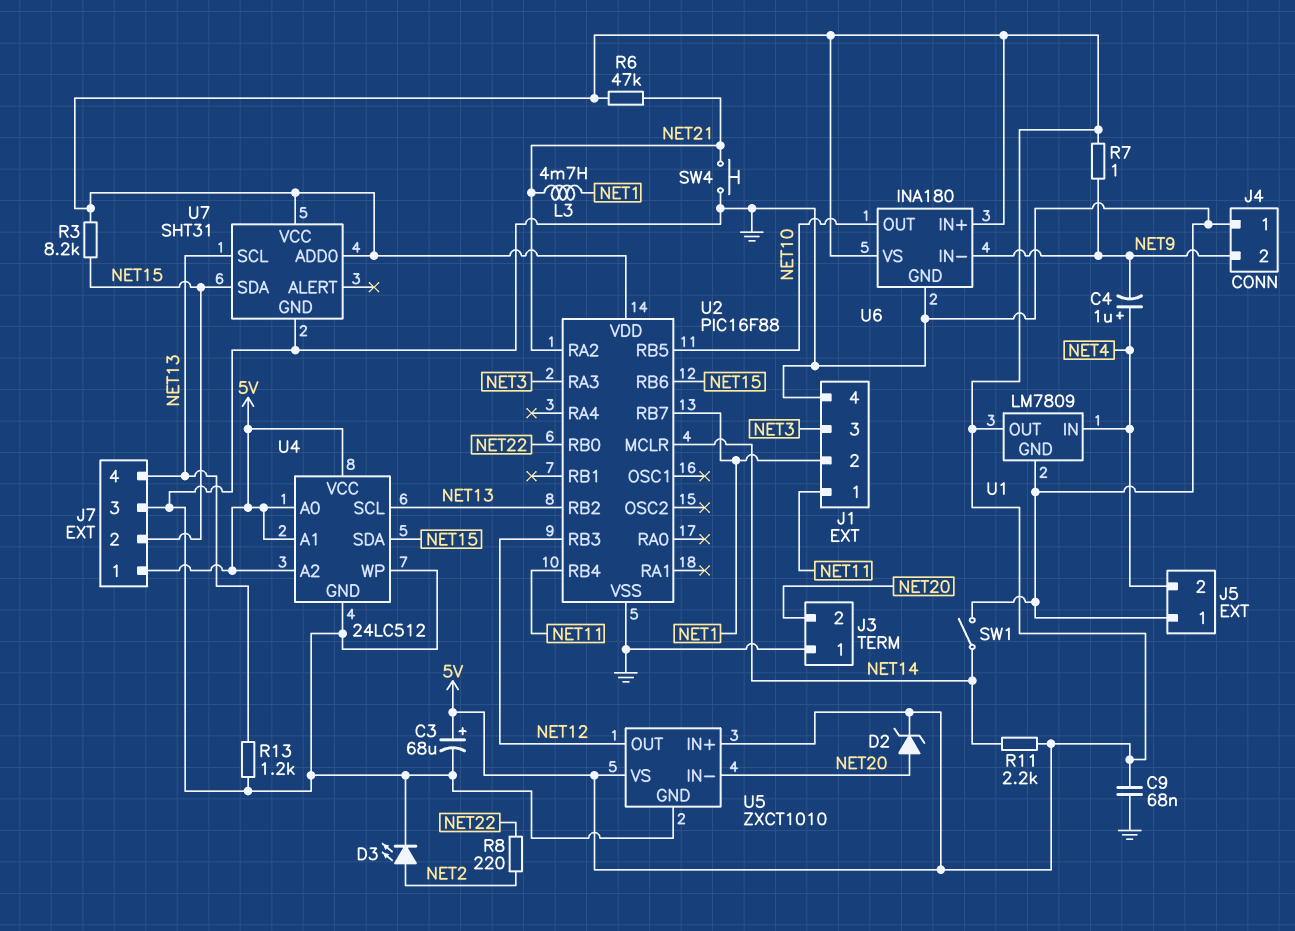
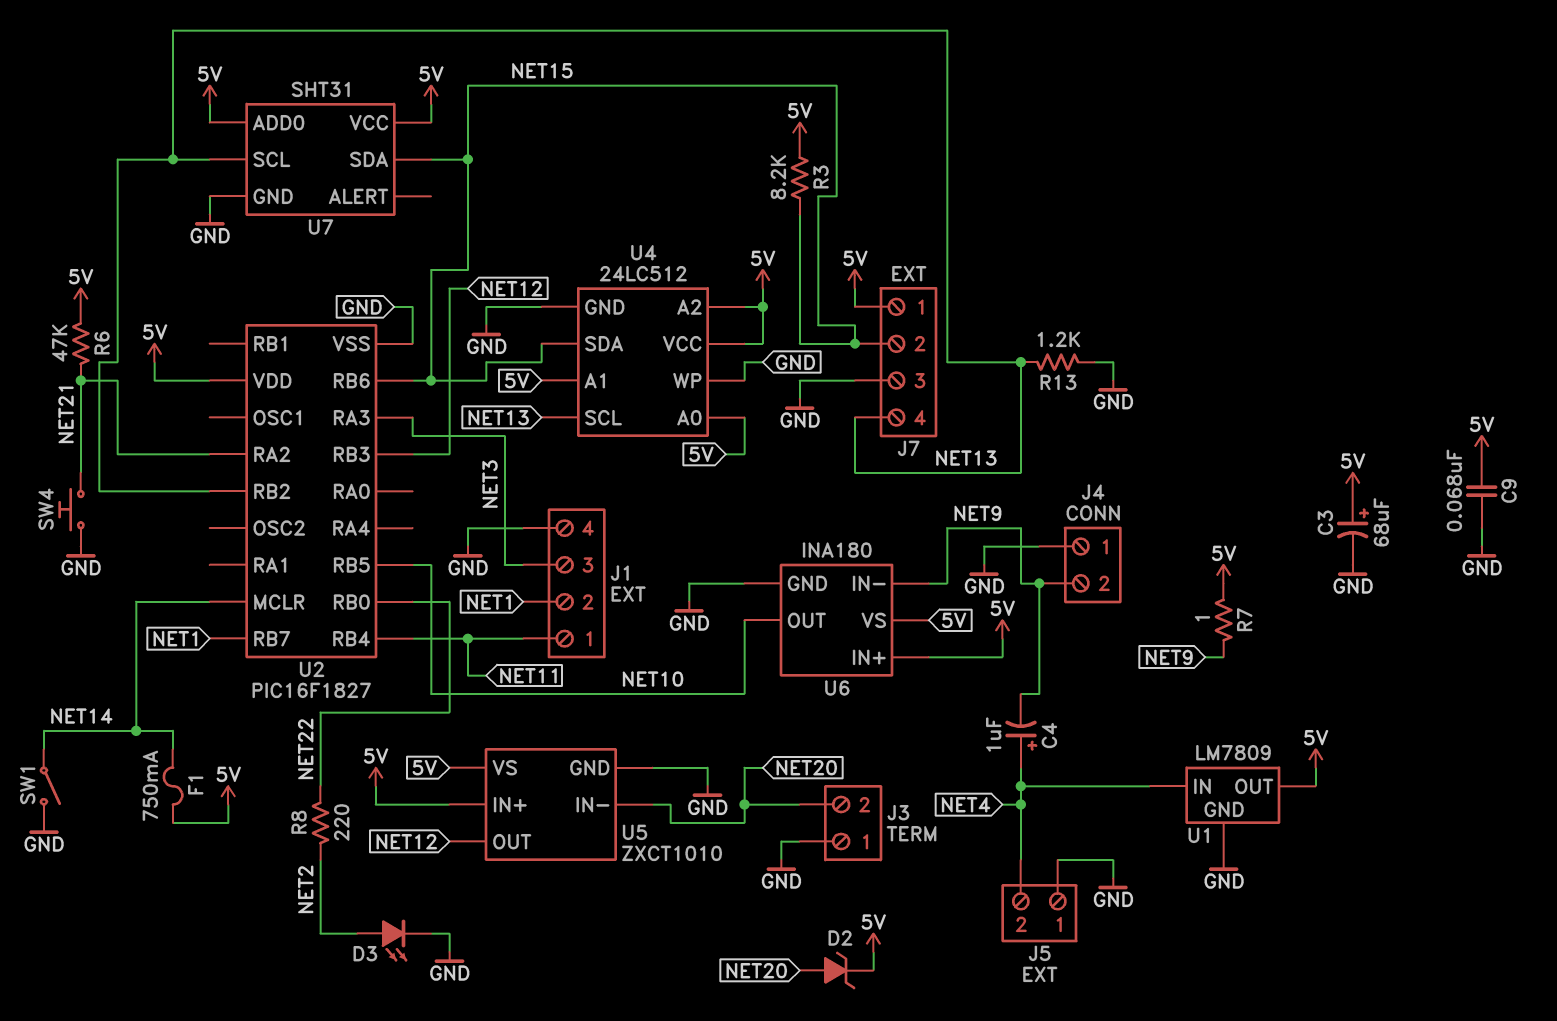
F1: none -> 750mA (5V, NET14)
L3: 4.7mH (NET1, NET21) -> none
R11: 2.2k (5V, NET14) -> none
U2: PIC16F88 -> PIC16F1827

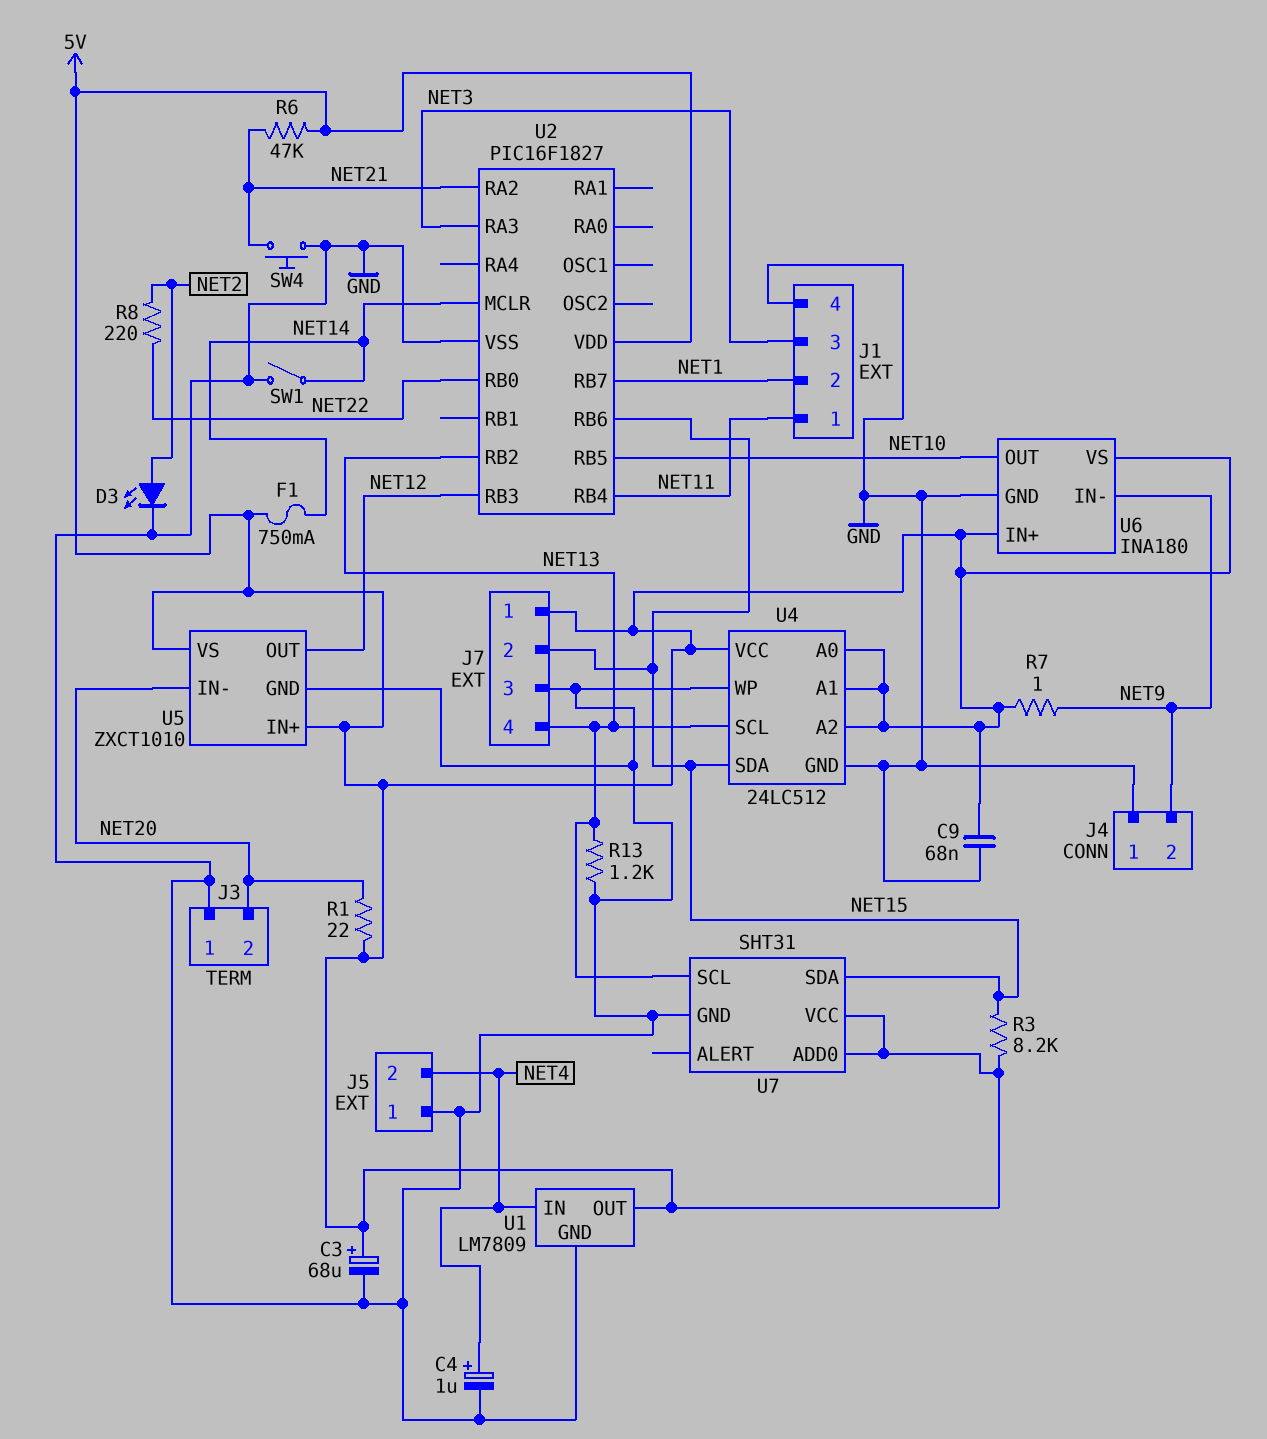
C4: 1uF (plus NET4, minus NET9) -> 1uF (plus NET4, minus GND)
D2: zener (A NET20, K 5V) -> none
R1: none -> 22 (5V, NET20)

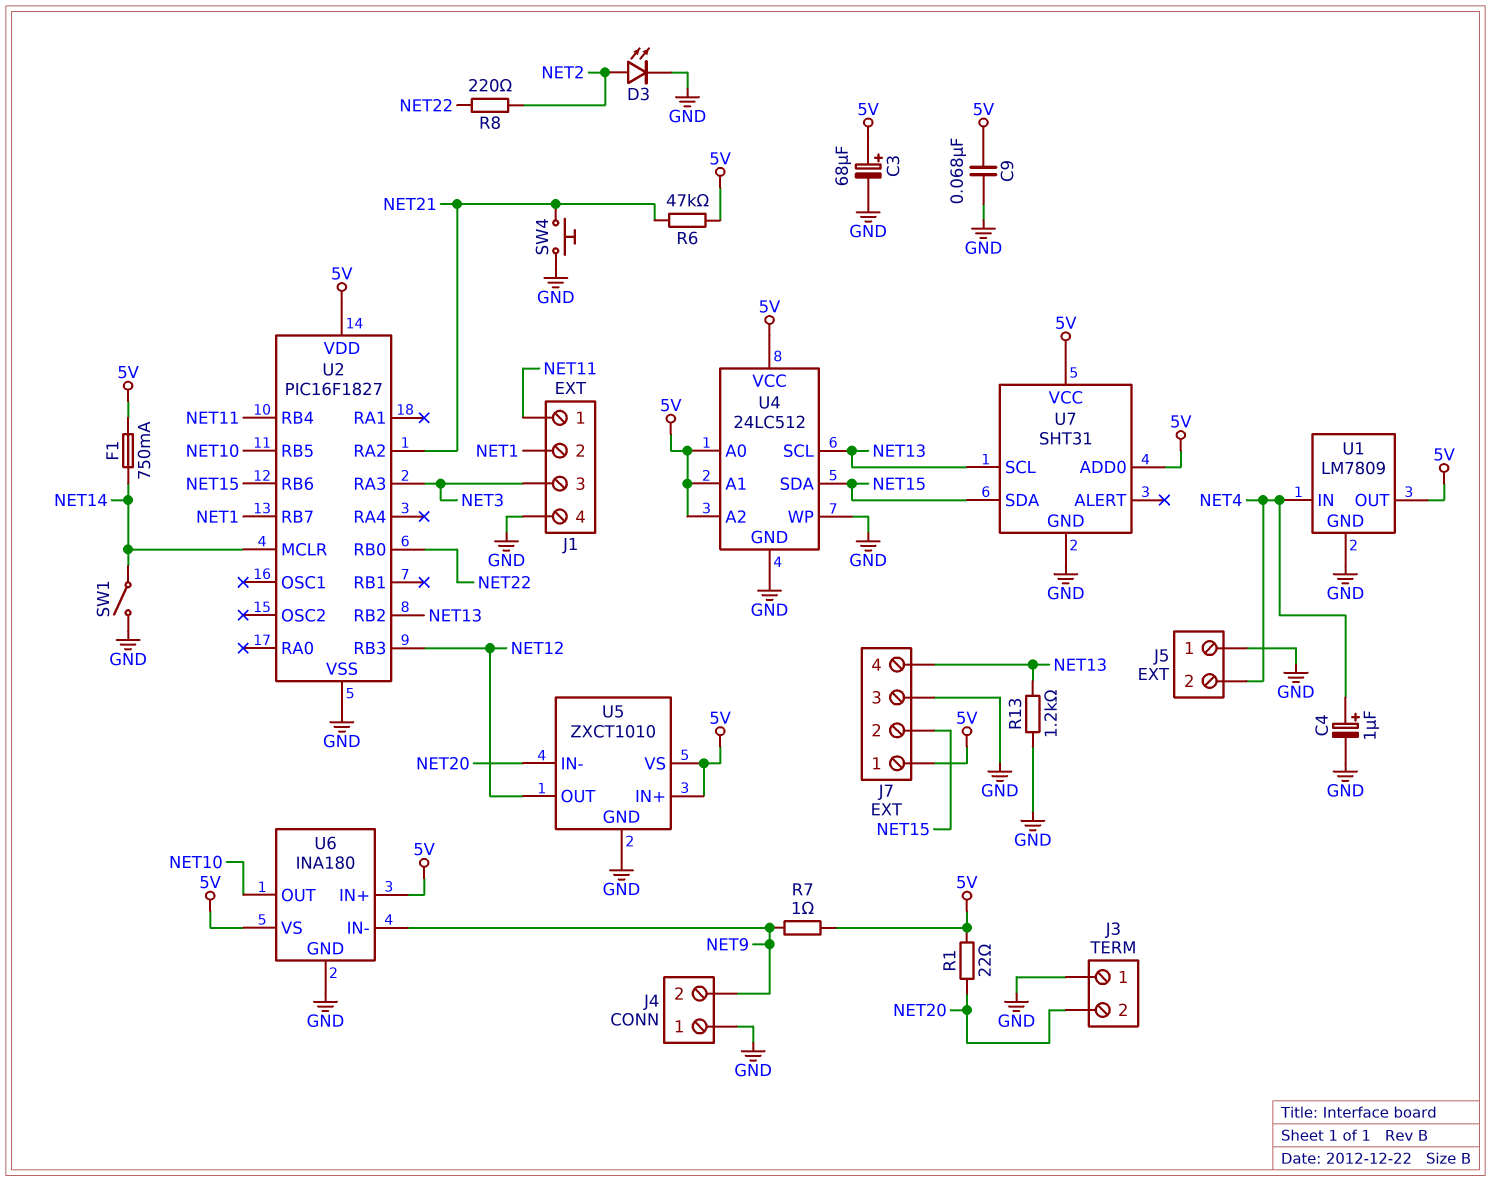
R3: 8.2k (5V, NET15) -> none

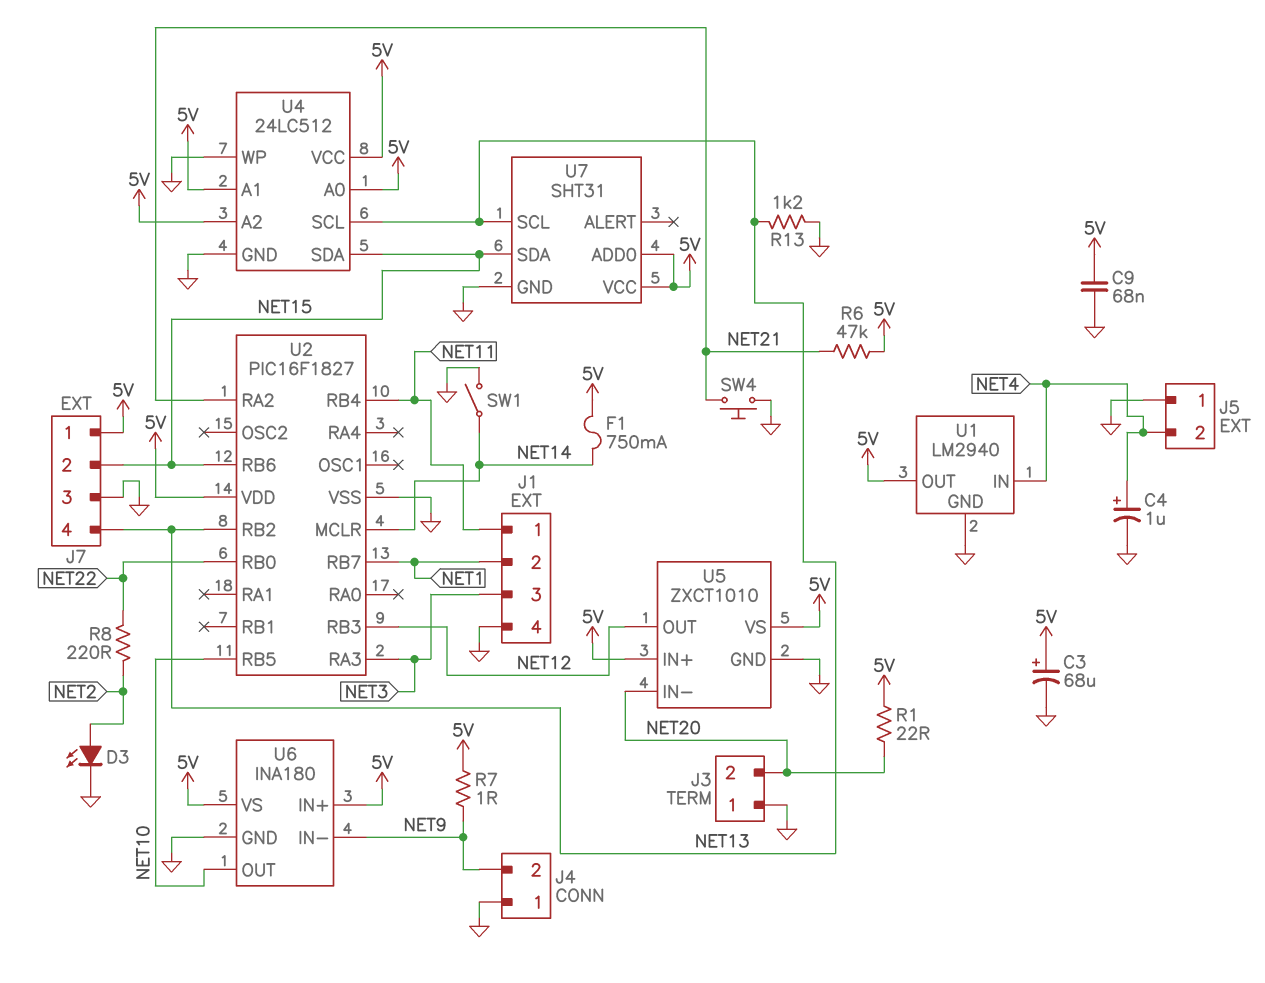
U1: LM7809 -> LM2940

